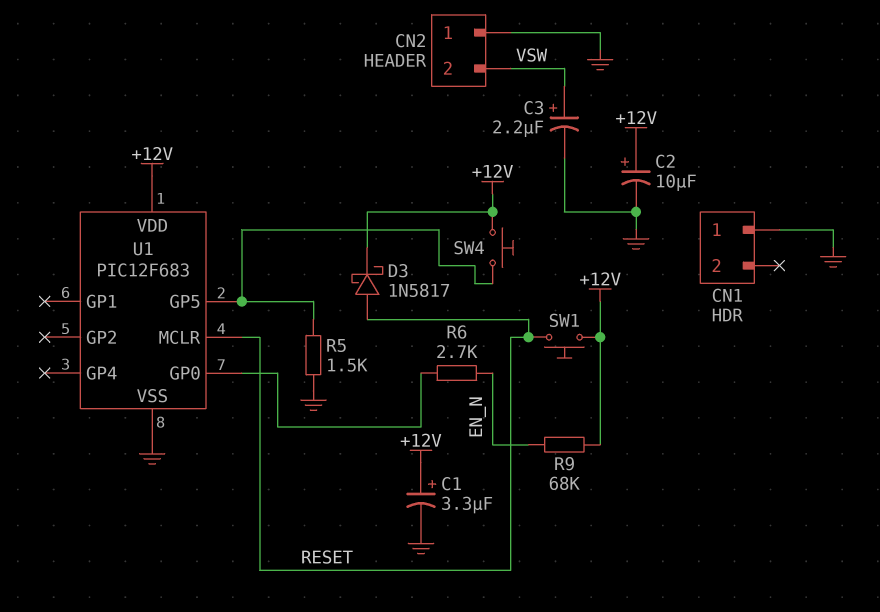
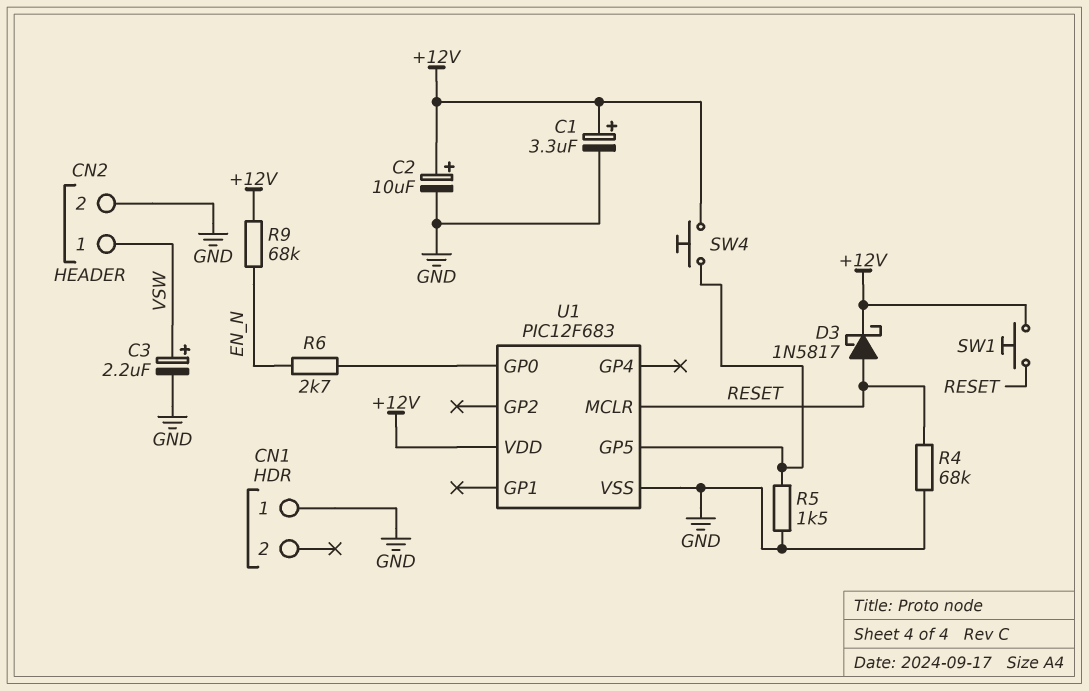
CN2 pin 1: GND -> VSW
CN2 pin 2: VSW -> GND
R4: none -> 68k (GND, RESET)

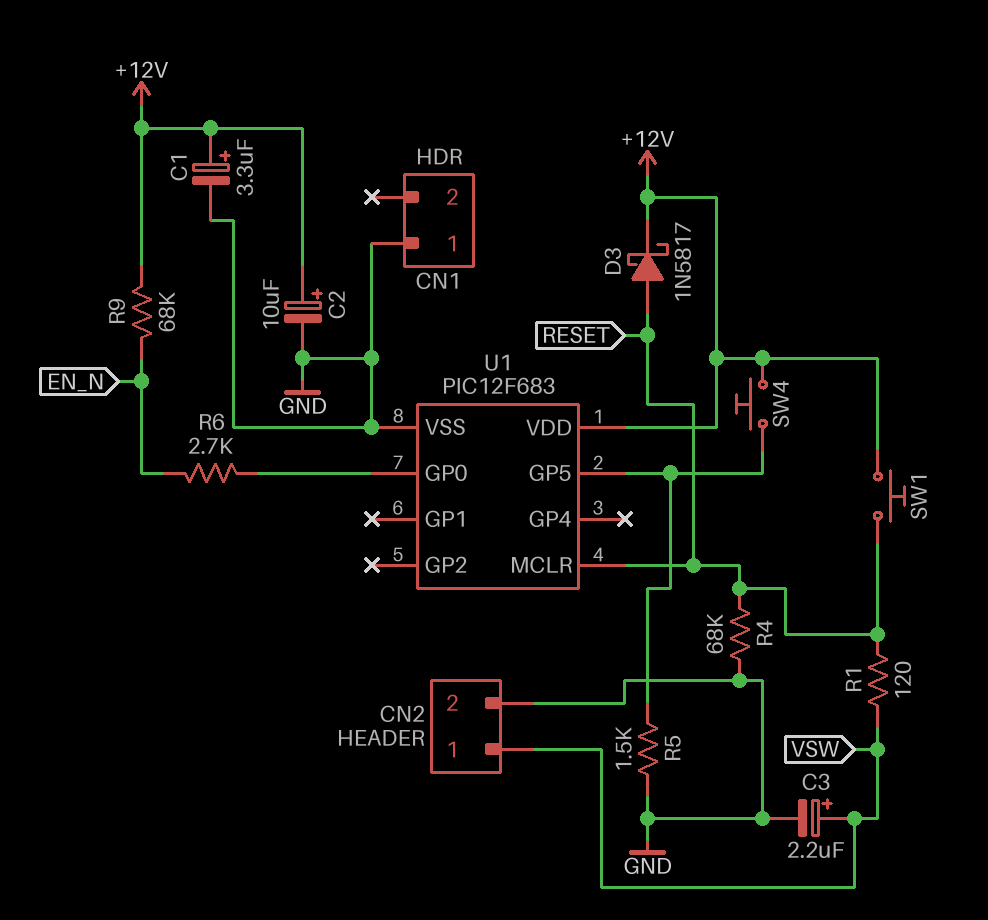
R1: none -> 120 (RESET, VSW)

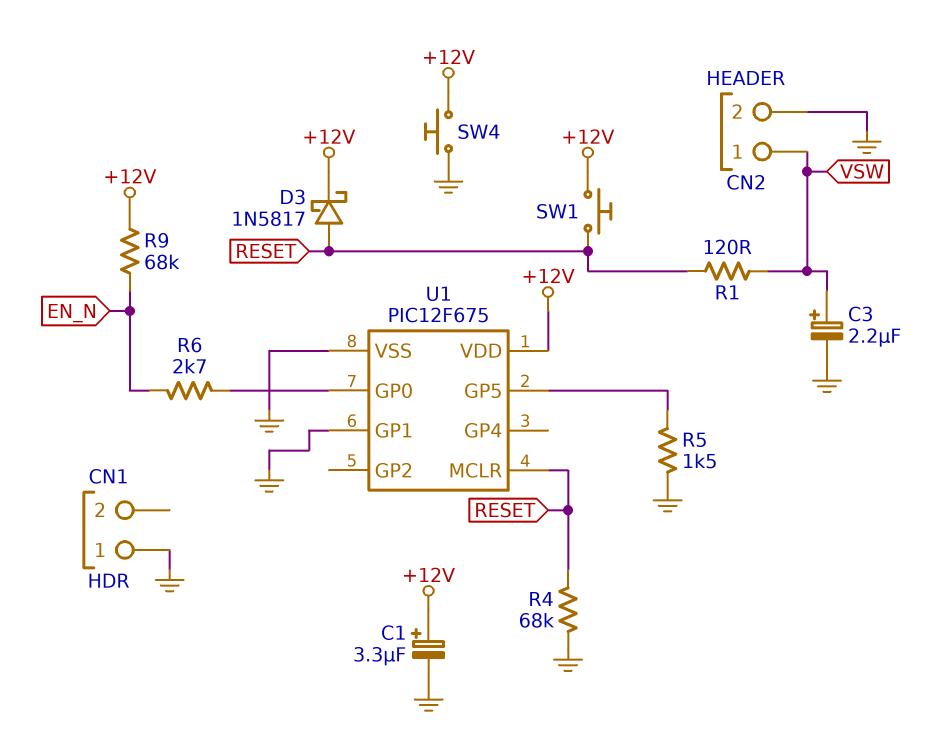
C2: 10uF (plus +12V, minus GND) -> none
SW4: button (+12V, U1/GP5) -> button (+12V, GND)
U1: PIC12F683 -> PIC12F675
U1 pin GP1: none -> GND

